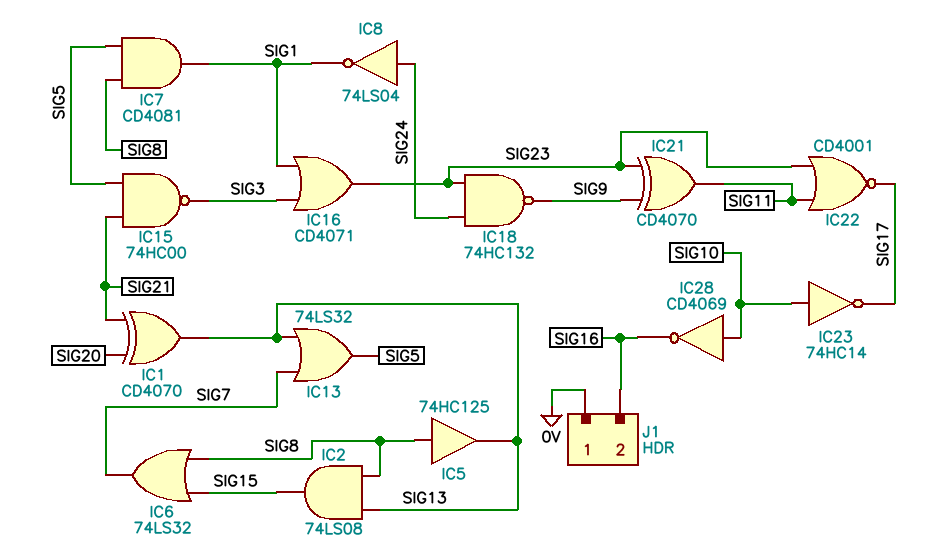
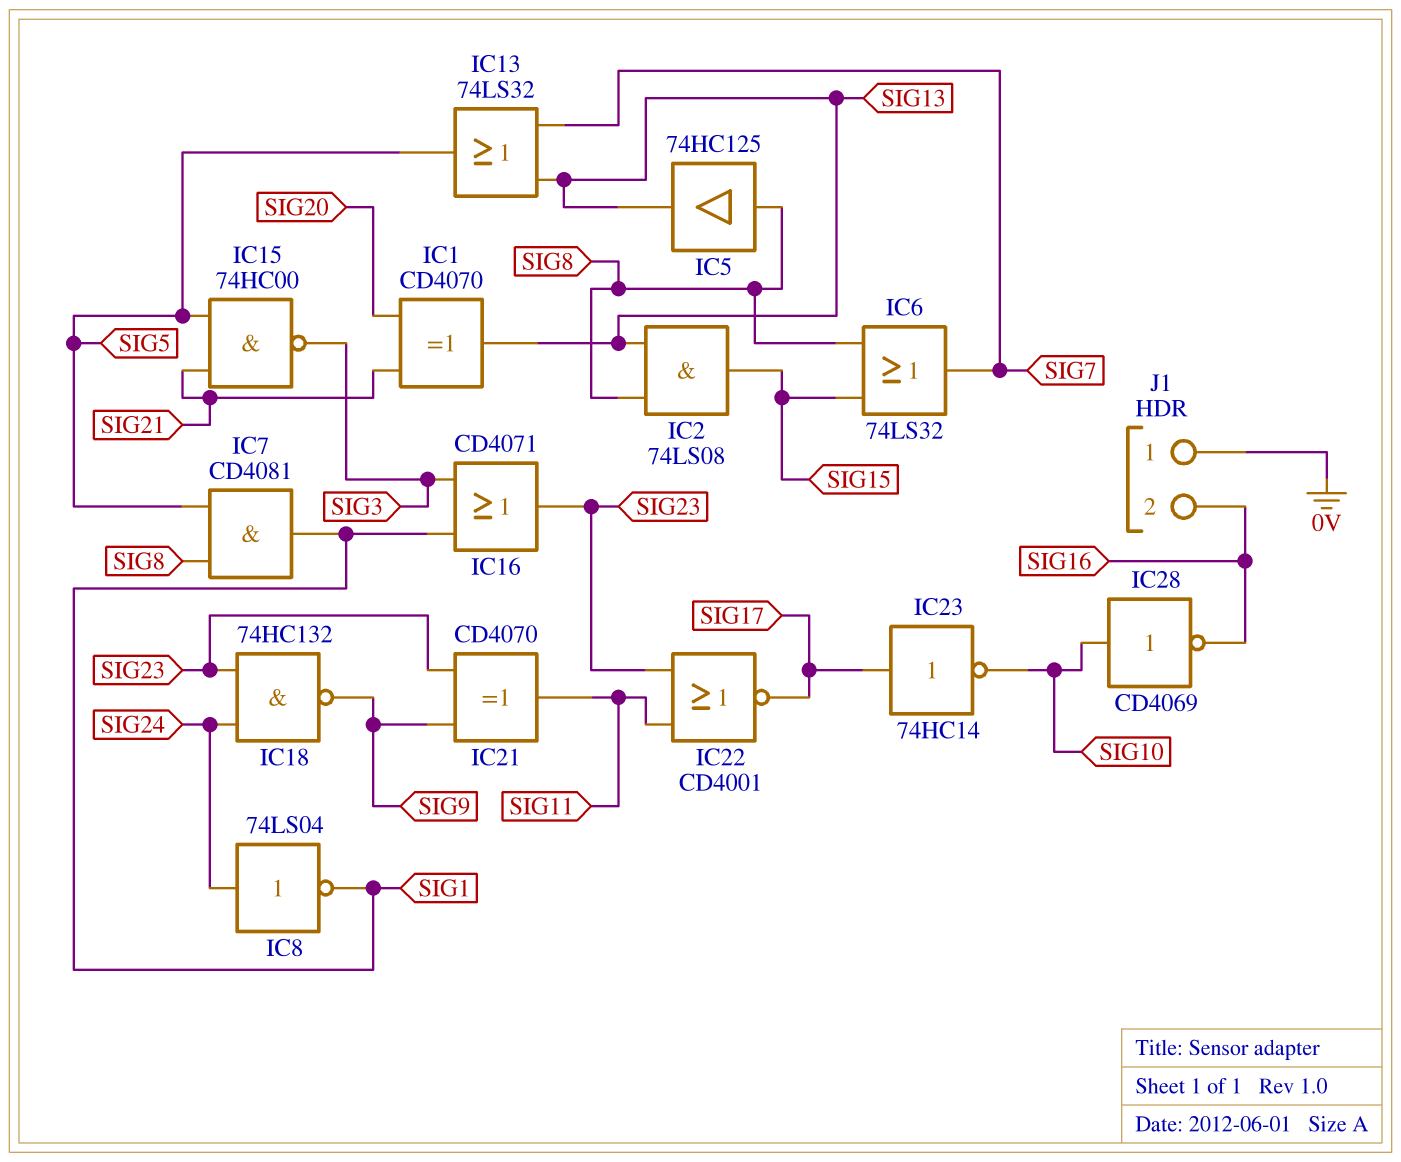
IC23: NOT 74HC14 (in SIG10, out SIG17) -> NOT 74HC14 (in SIG17, out SIG10)

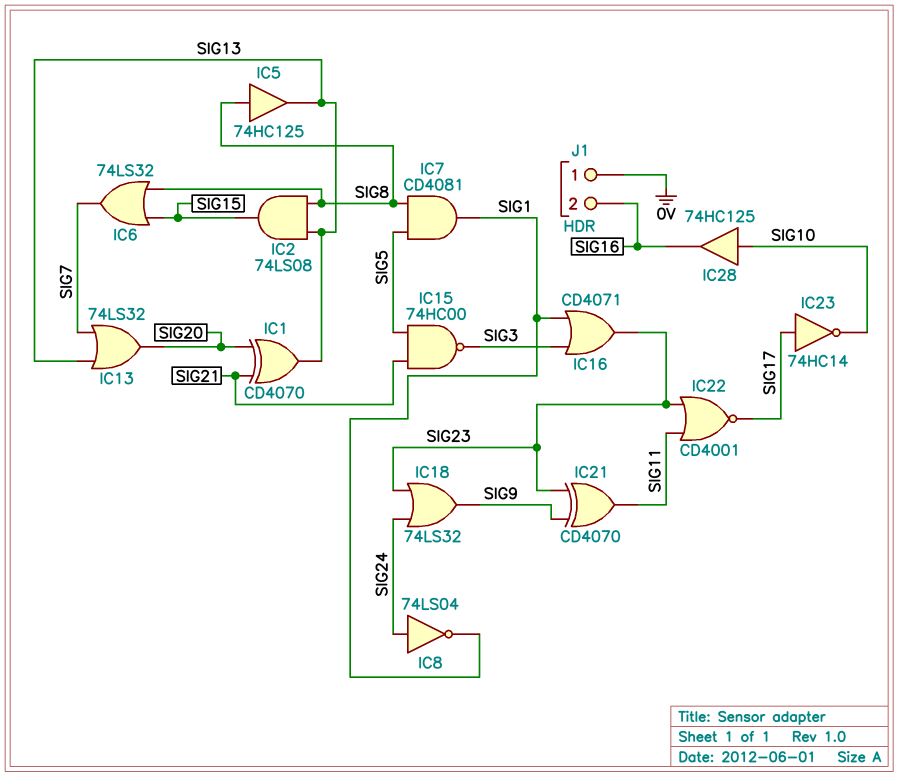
IC13: OR 74LS32 (in SIG7, in SIG13, out SIG5) -> OR 74LS32 (in SIG7, in SIG13, out SIG20)
IC18: NAND 74HC132 (in SIG23, in SIG24, out SIG9) -> OR 74LS32 (in SIG23, in SIG24, out SIG9)
IC28: NOT CD4069 (in SIG10, out SIG16) -> buffer 74HC125 (in SIG10, out SIG16)

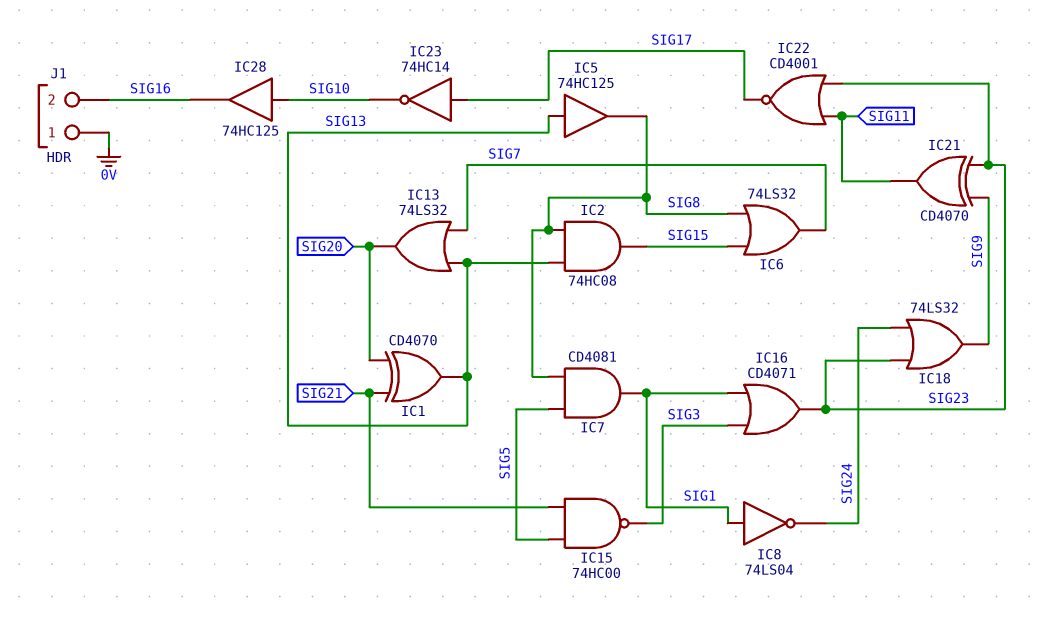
IC2: AND 74LS08 (in SIG8, in SIG13, out SIG15) -> AND 74HC08 (in SIG8, in SIG13, out SIG15)
IC5: buffer 74HC125 (in SIG8, out SIG13) -> buffer 74HC125 (in SIG13, out SIG8)
IC8: NOT 74LS04 (in SIG24, out SIG1) -> NOT 74LS04 (in SIG1, out SIG24)

